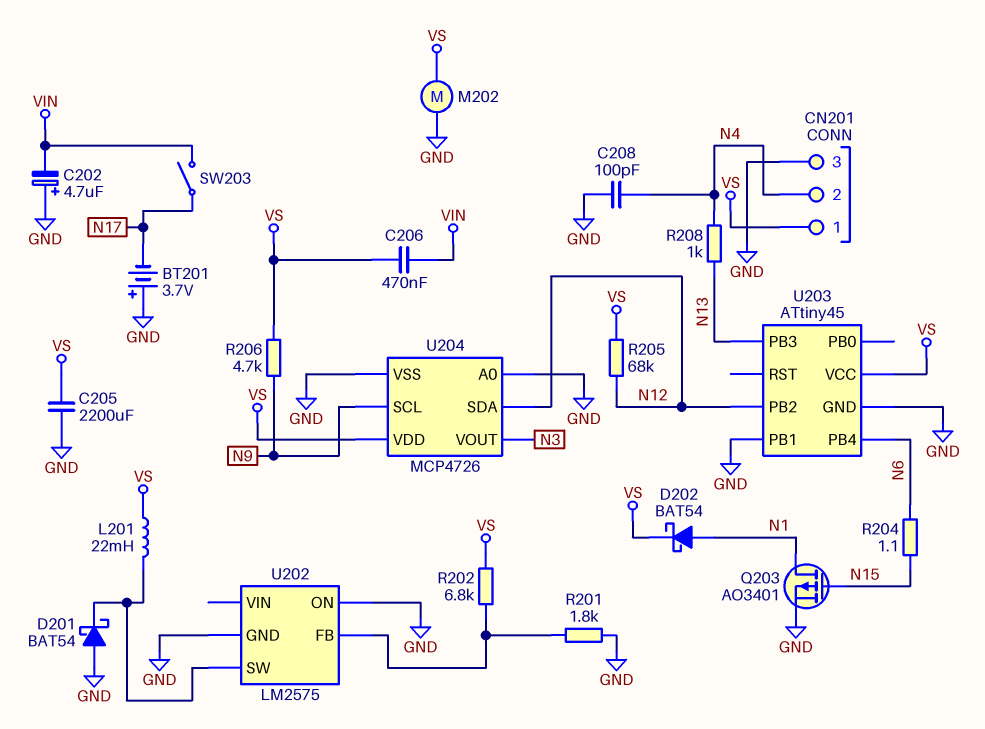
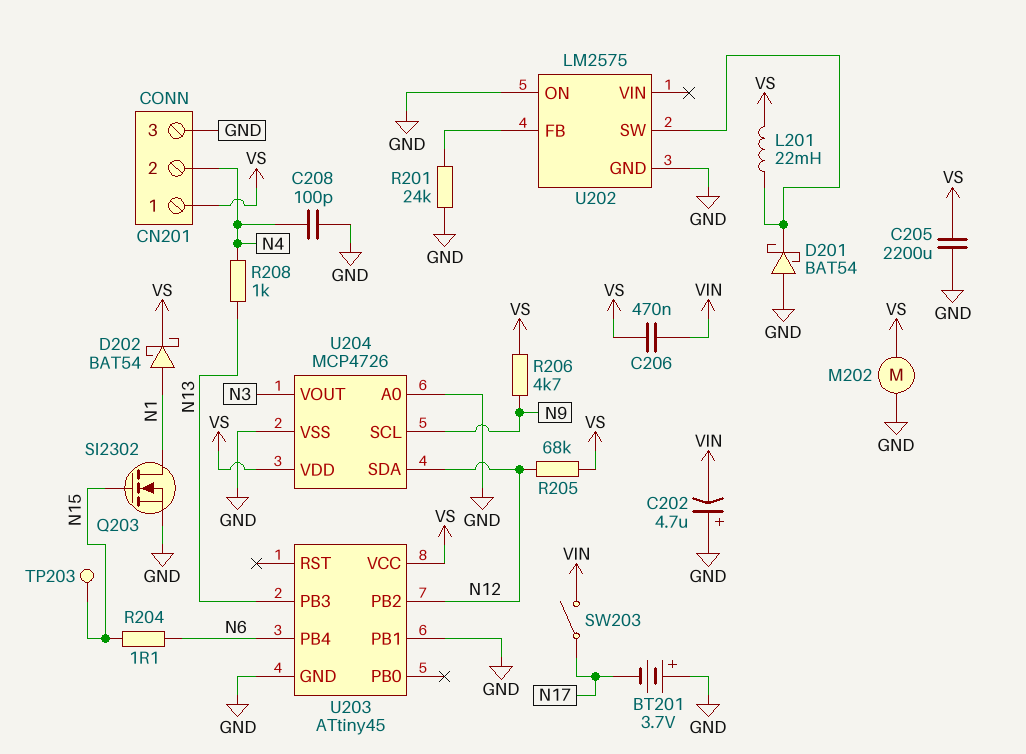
Q203: PMOS AO3401 (G N15, D N1, S GND) -> NMOS SI2302 (G N15, D N1, S GND)
R201: 1.8k (GND, U202/FB) -> 24k (GND, U202/FB)
R202: 6.8k (U202/FB, VS) -> none
TP203: none -> test point (N15)

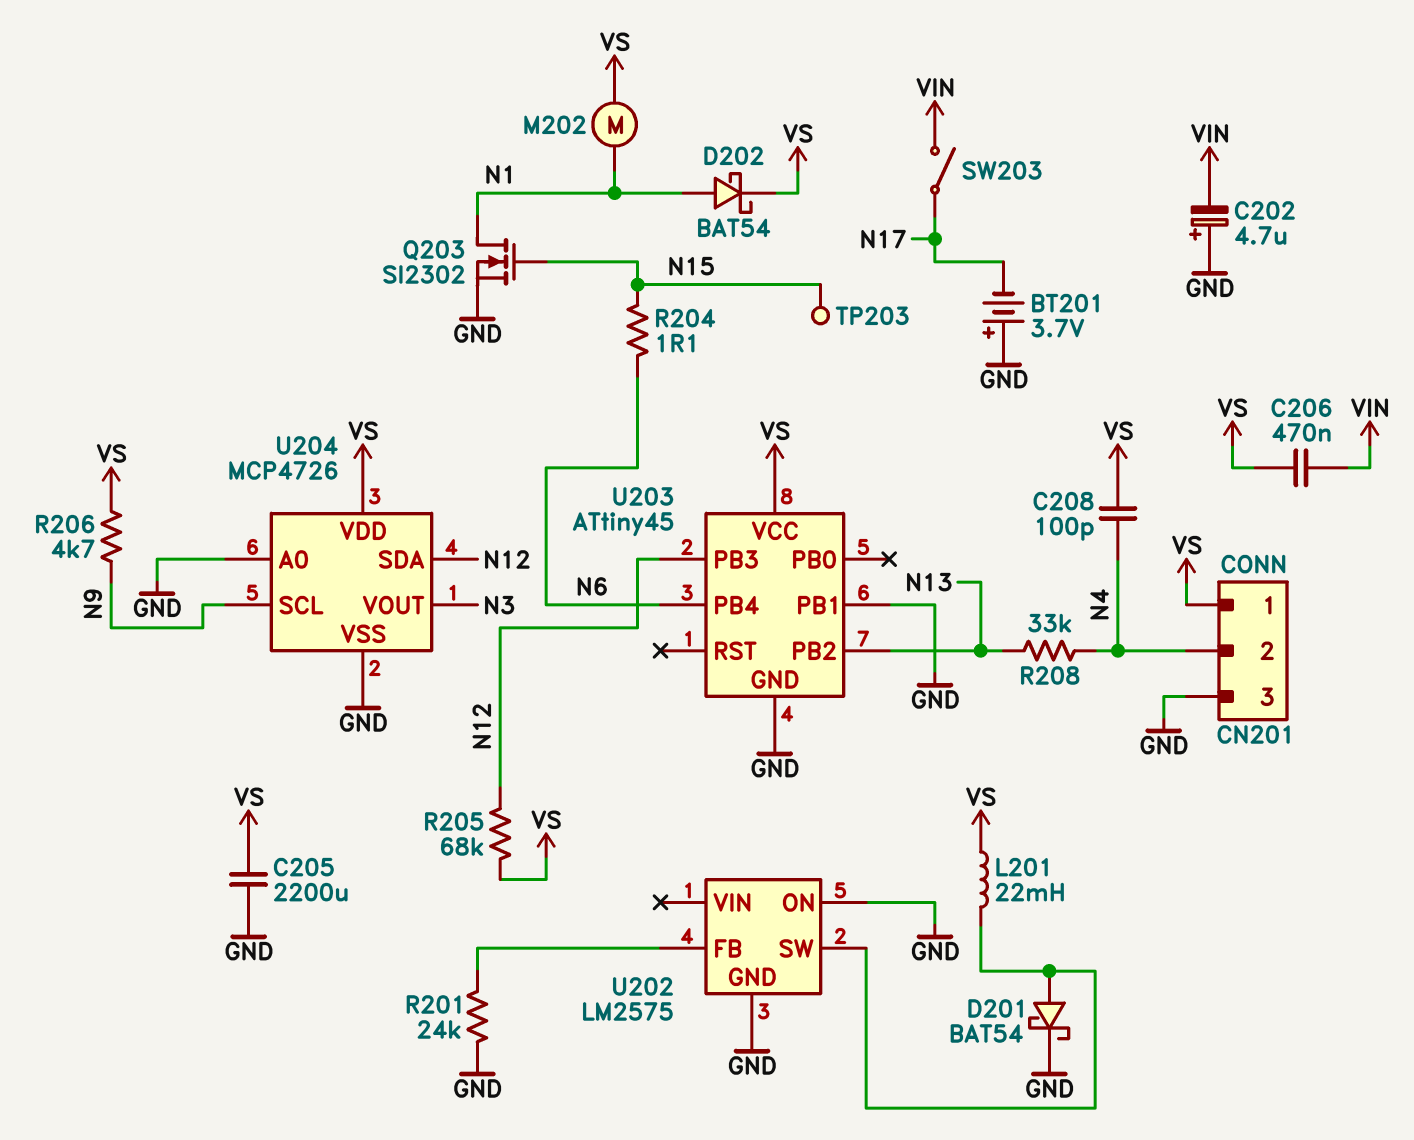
C208: 100pF (GND, N4) -> 100pF (N4, VS)
D201: schottky BAT54 (A GND, K U202/SW) -> schottky BAT54 (A U202/SW, K GND)
M202: motor (GND, VS) -> motor (N1, VS)
R208: 1k (N4, N13) -> 33k (N4, N13)
U203 pin PB2: N12 -> N13
U203 pin PB3: N13 -> N12

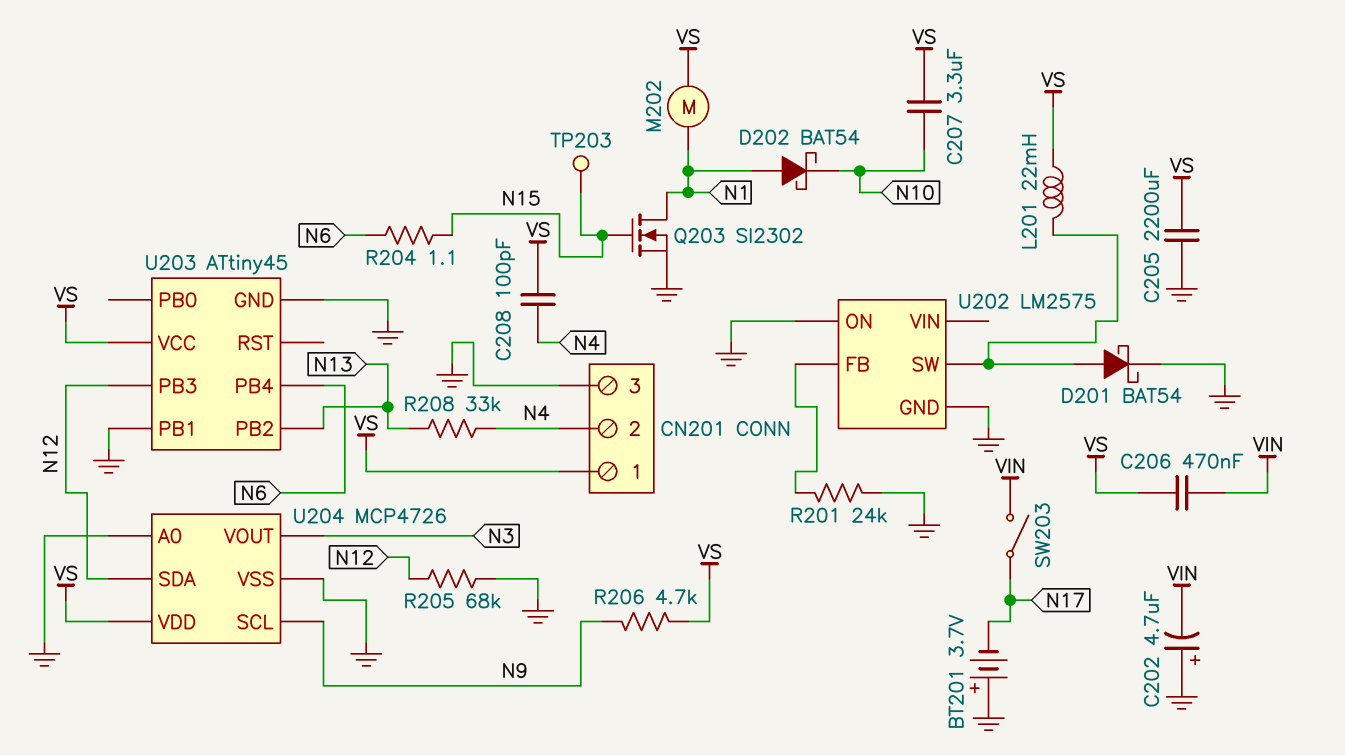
C207: none -> 3.3uF (N10, VS)
D202: schottky BAT54 (A N1, K VS) -> schottky BAT54 (A N1, K N10)
R205: 68k (N12, VS) -> 68k (GND, N12)

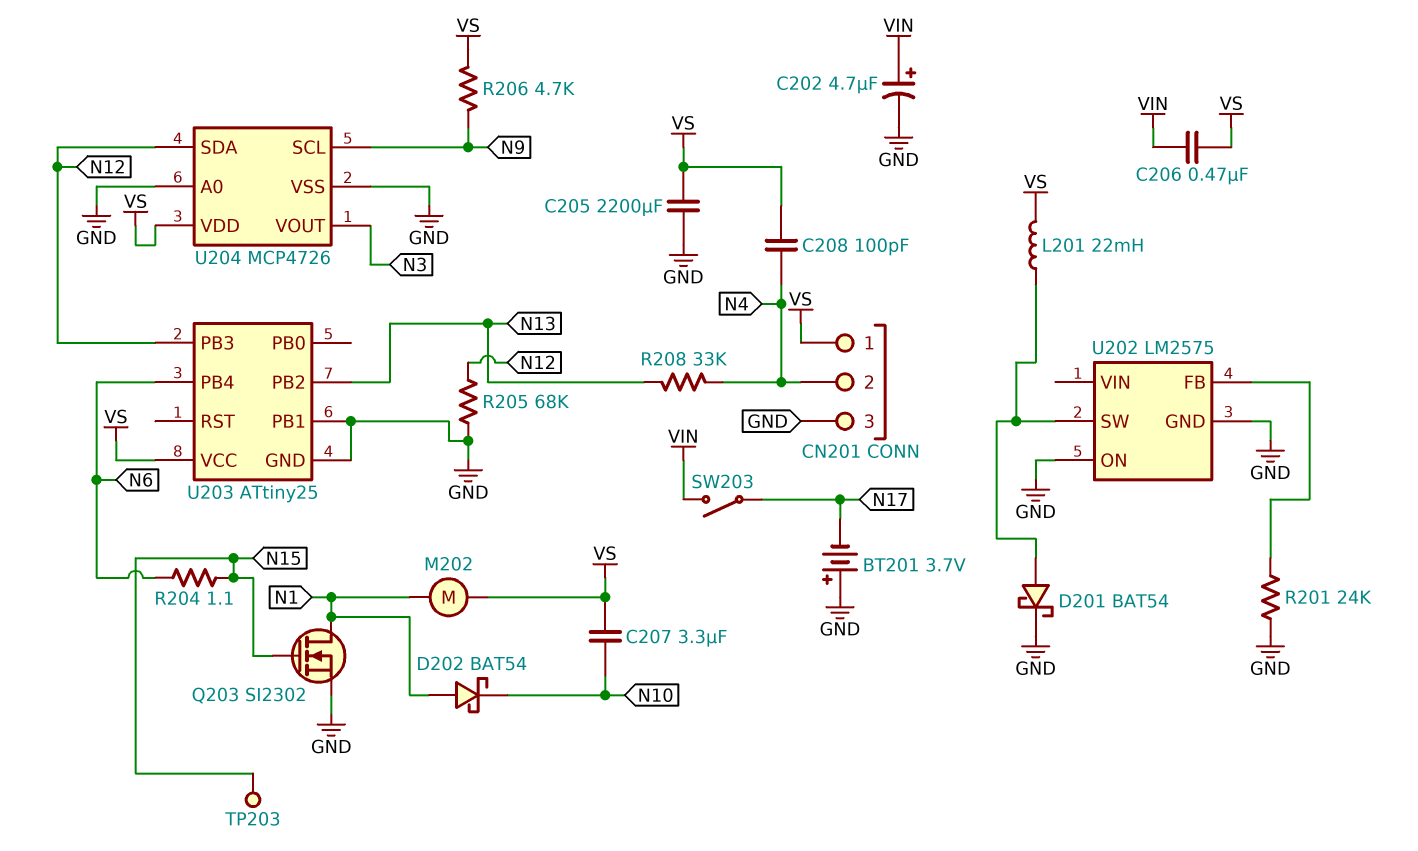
C202: 4.7uF (plus GND, minus VIN) -> 4.7uF (plus VIN, minus GND)
U203: ATtiny45 -> ATtiny25

